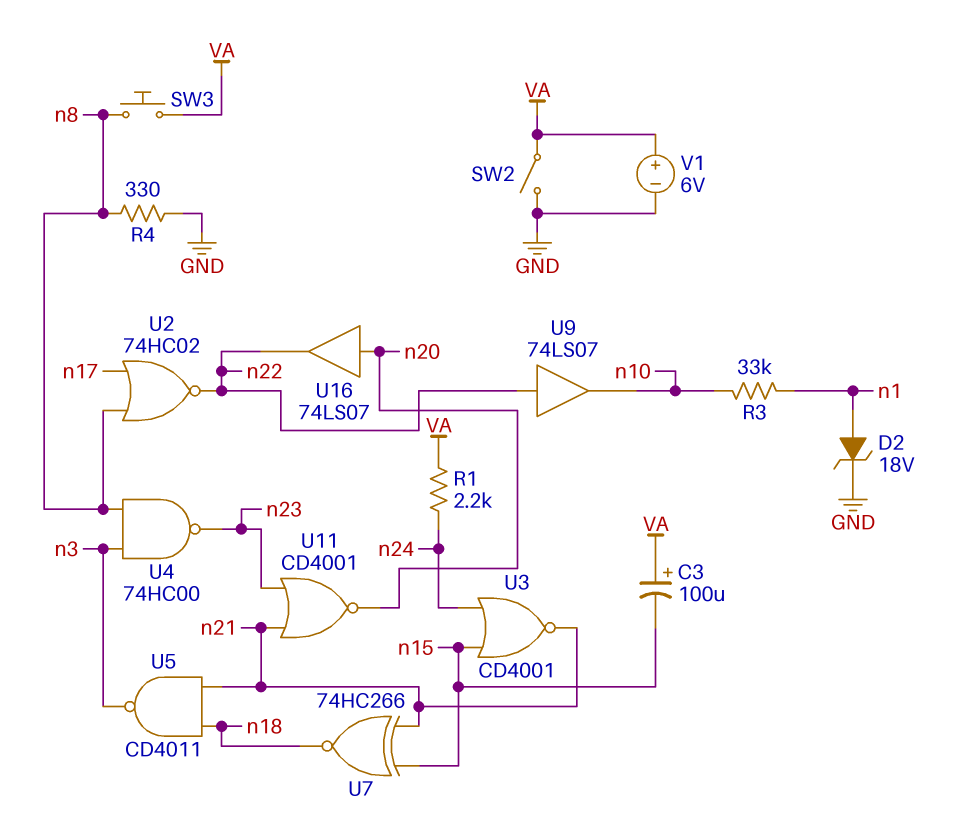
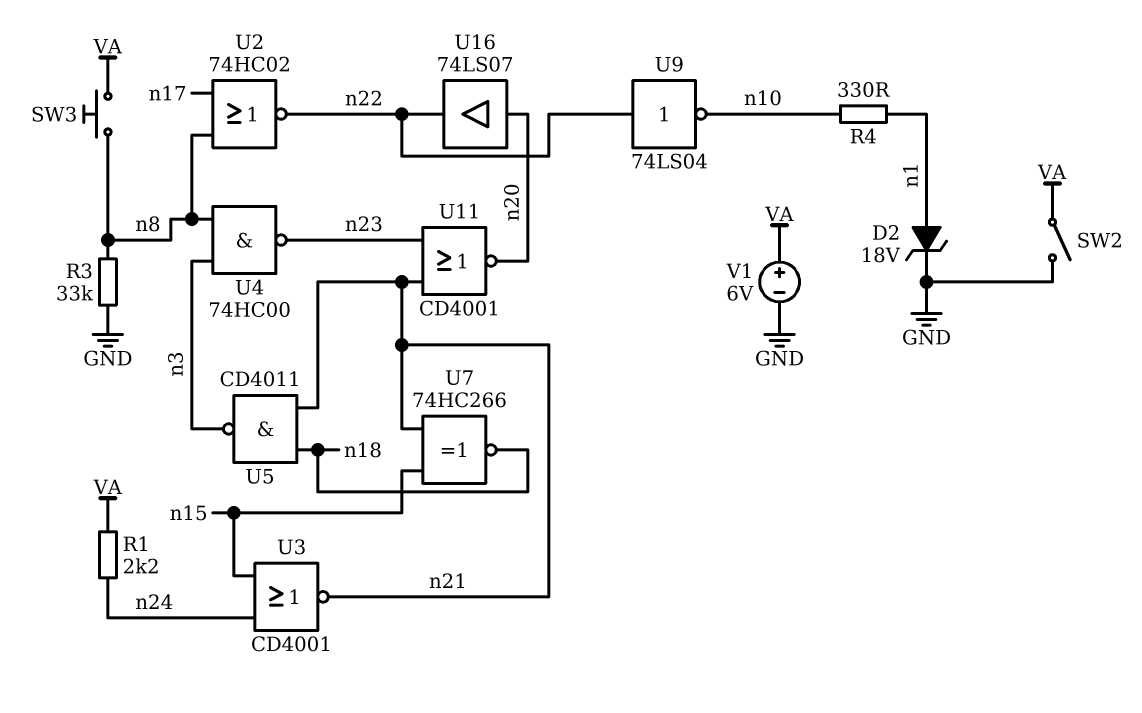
C3: 100uF (plus VA, minus n15) -> none
R3: 33k (n1, n10) -> 33k (GND, n8)
R4: 330 (GND, n8) -> 330 (n1, n10)
U9: buffer 74LS07 (in n22, out n10) -> NOT 74LS04 (in n22, out n10)

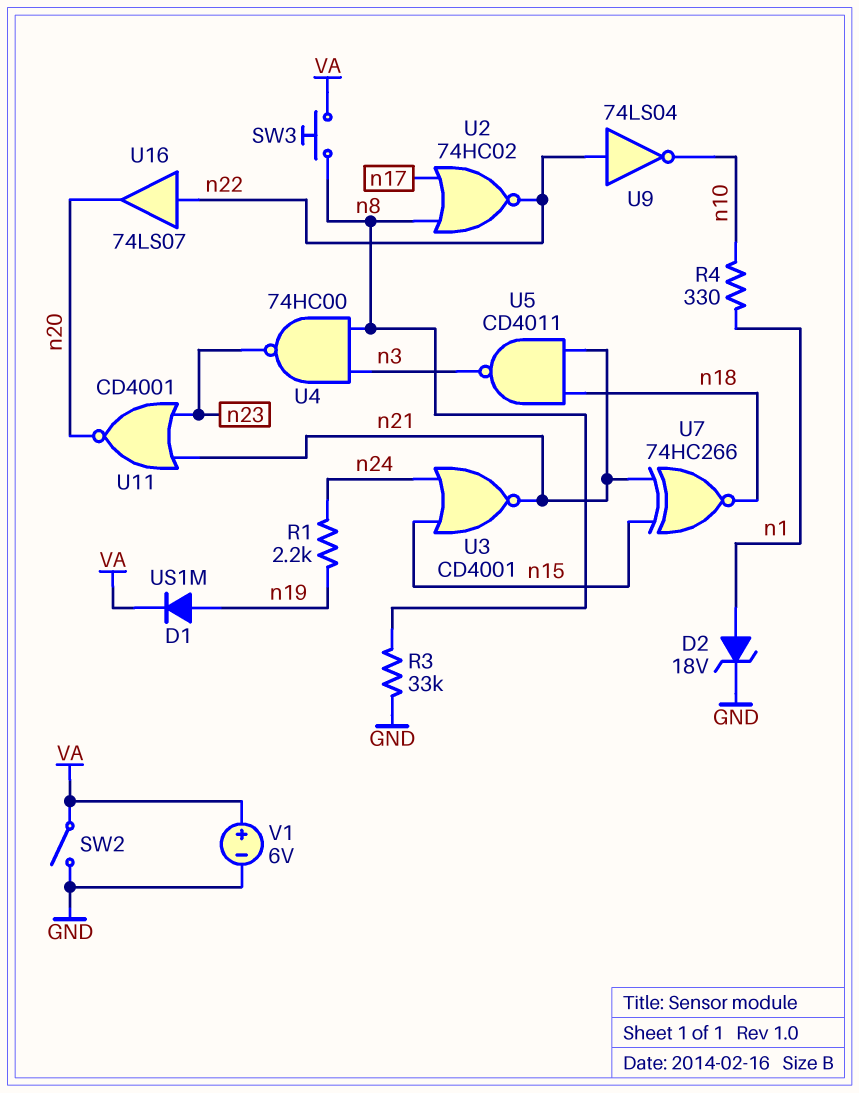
D1: none -> diode US1M (A n19, K VA)
R1: 2.2k (VA, n24) -> 2.2k (n19, n24)
U16: buffer 74LS07 (in n20, out n22) -> buffer 74LS07 (in n22, out n20)

